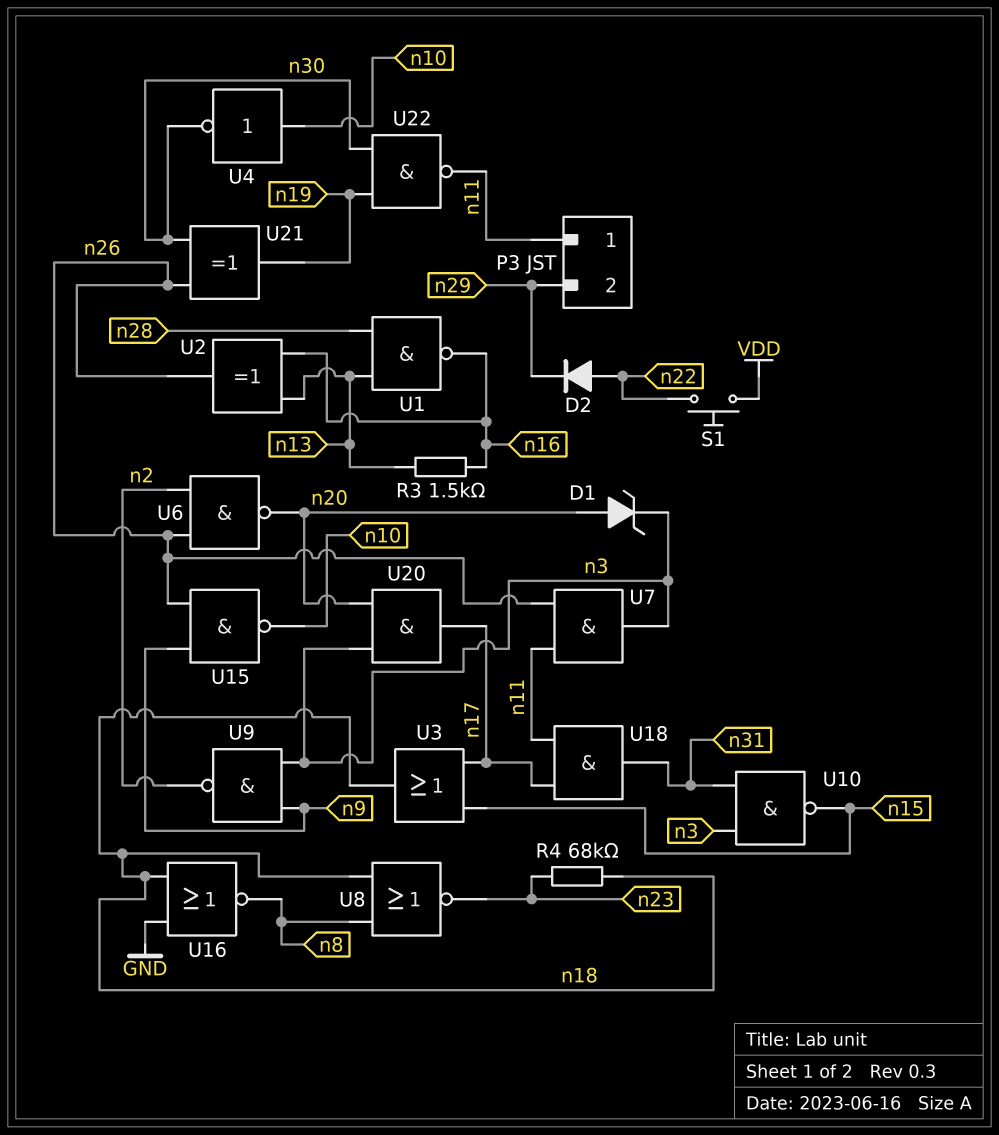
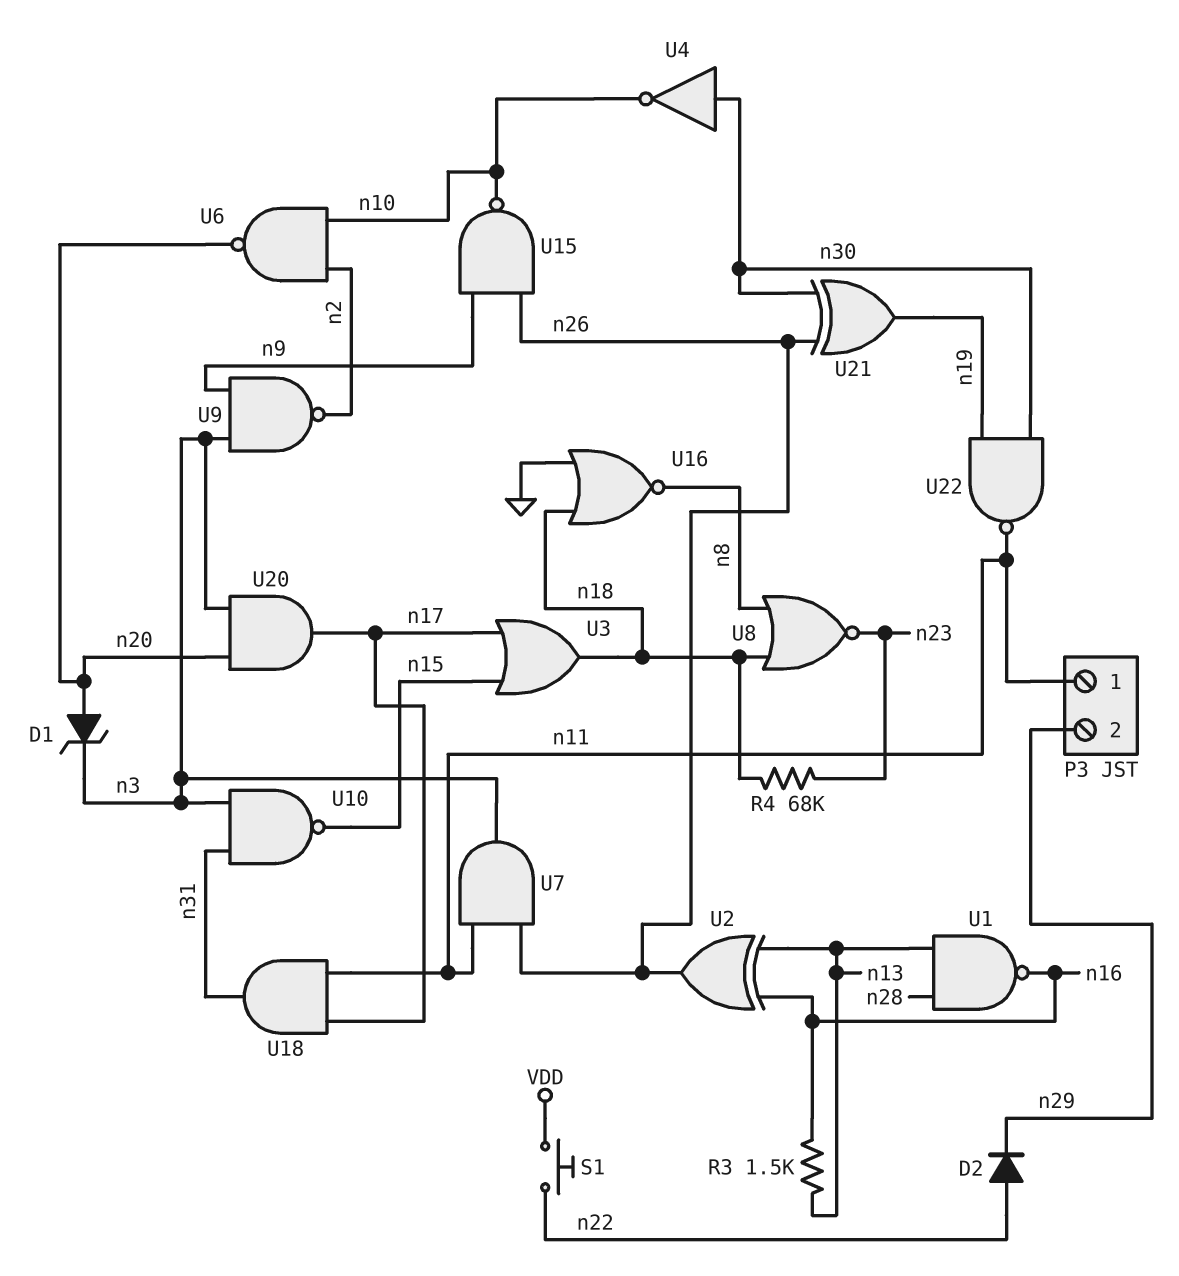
U4: NOT (in n10, out n30) -> NOT (in n30, out n10)
U6: NAND (in n2, in n26, out n20) -> NAND (in n2, in n10, out n20)

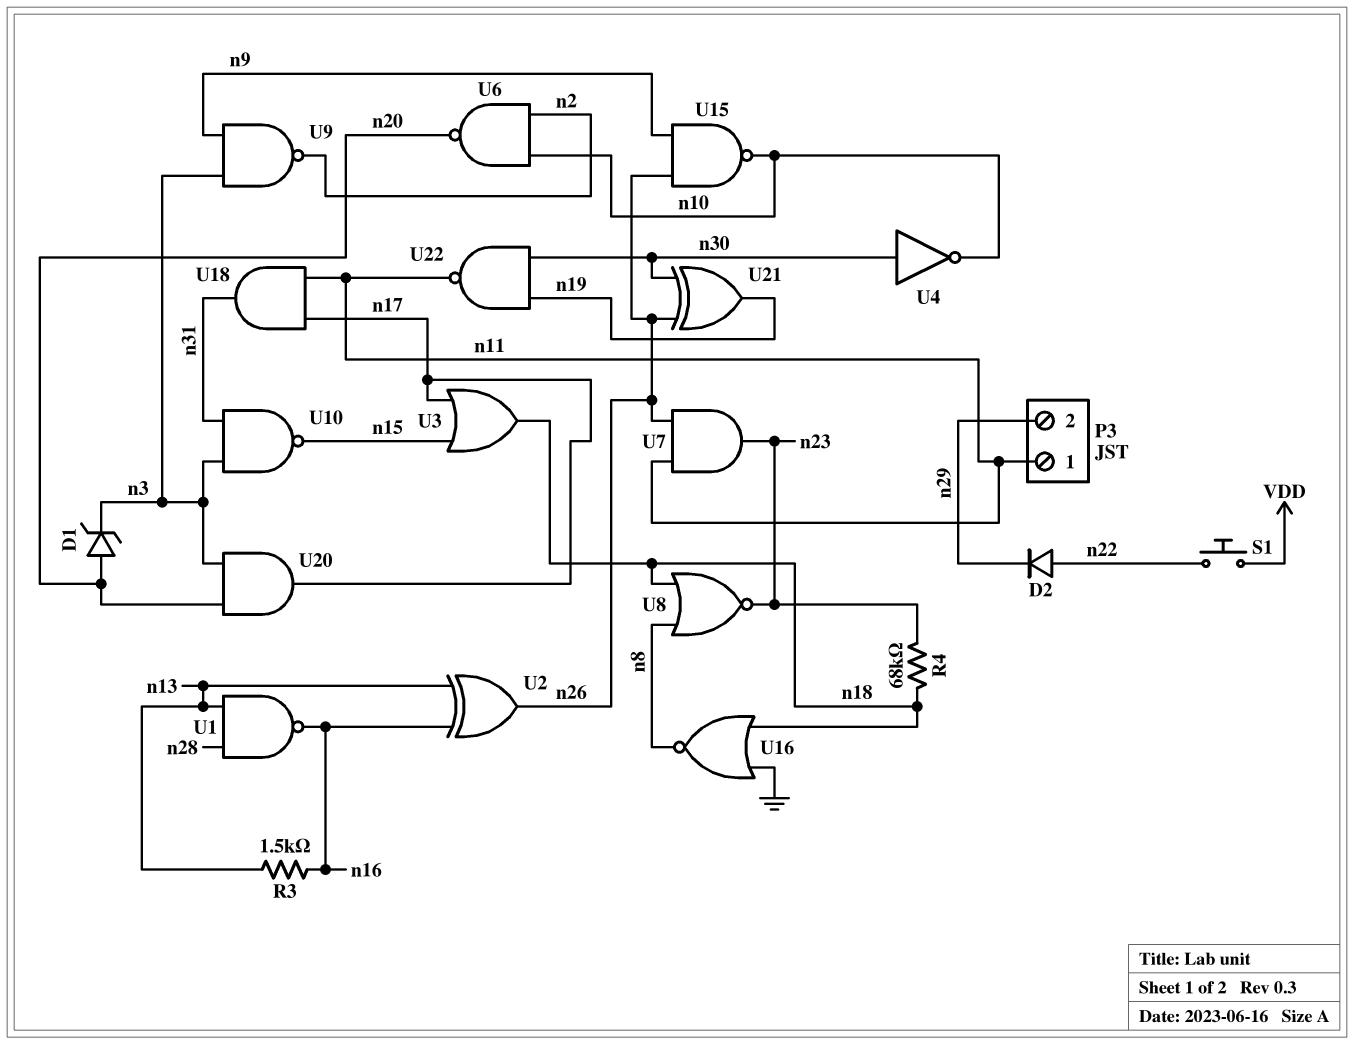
U7: AND (in n11, in n26, out n3) -> AND (in n11, in n26, out n23)

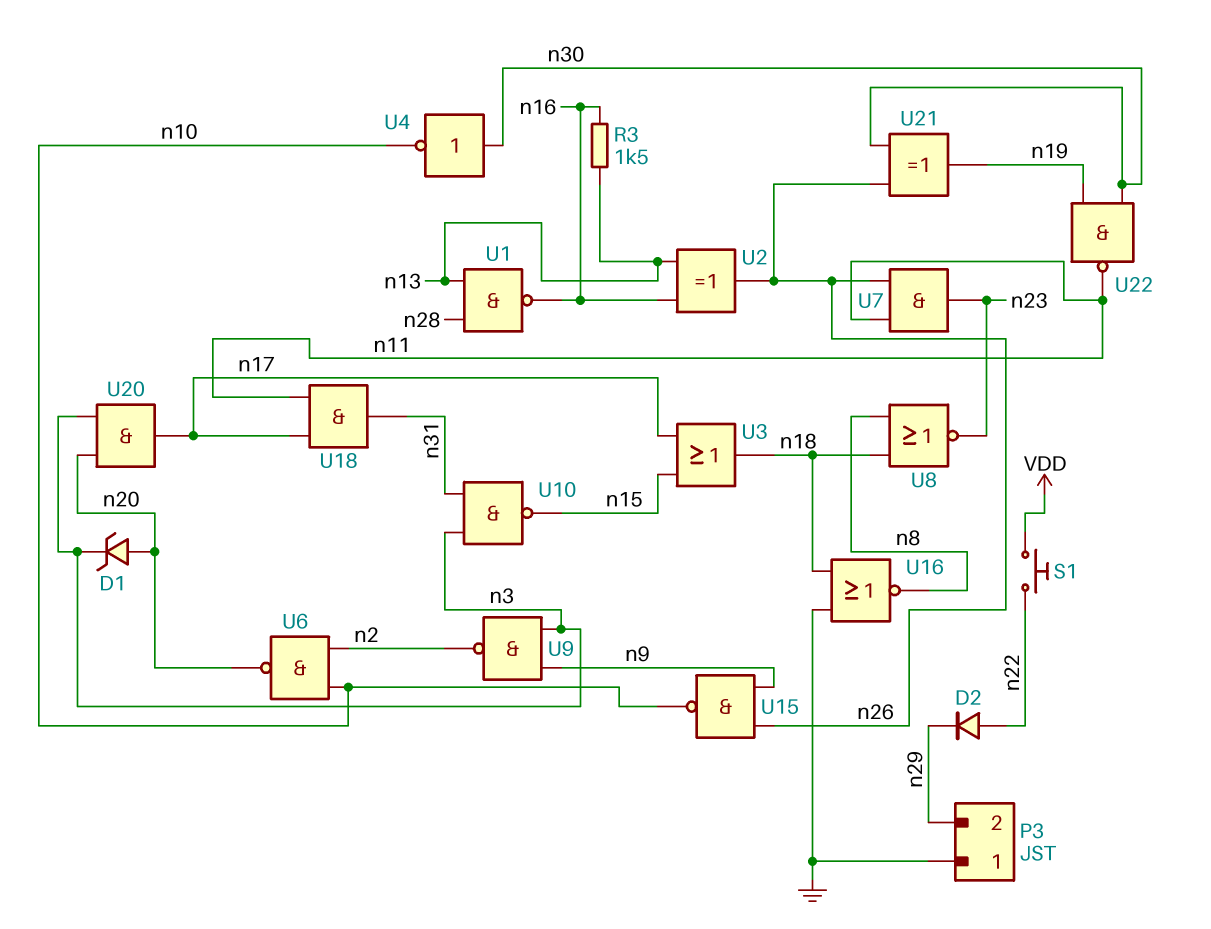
P3 pin 1: n11 -> GND
R4: 68k (n18, n23) -> none

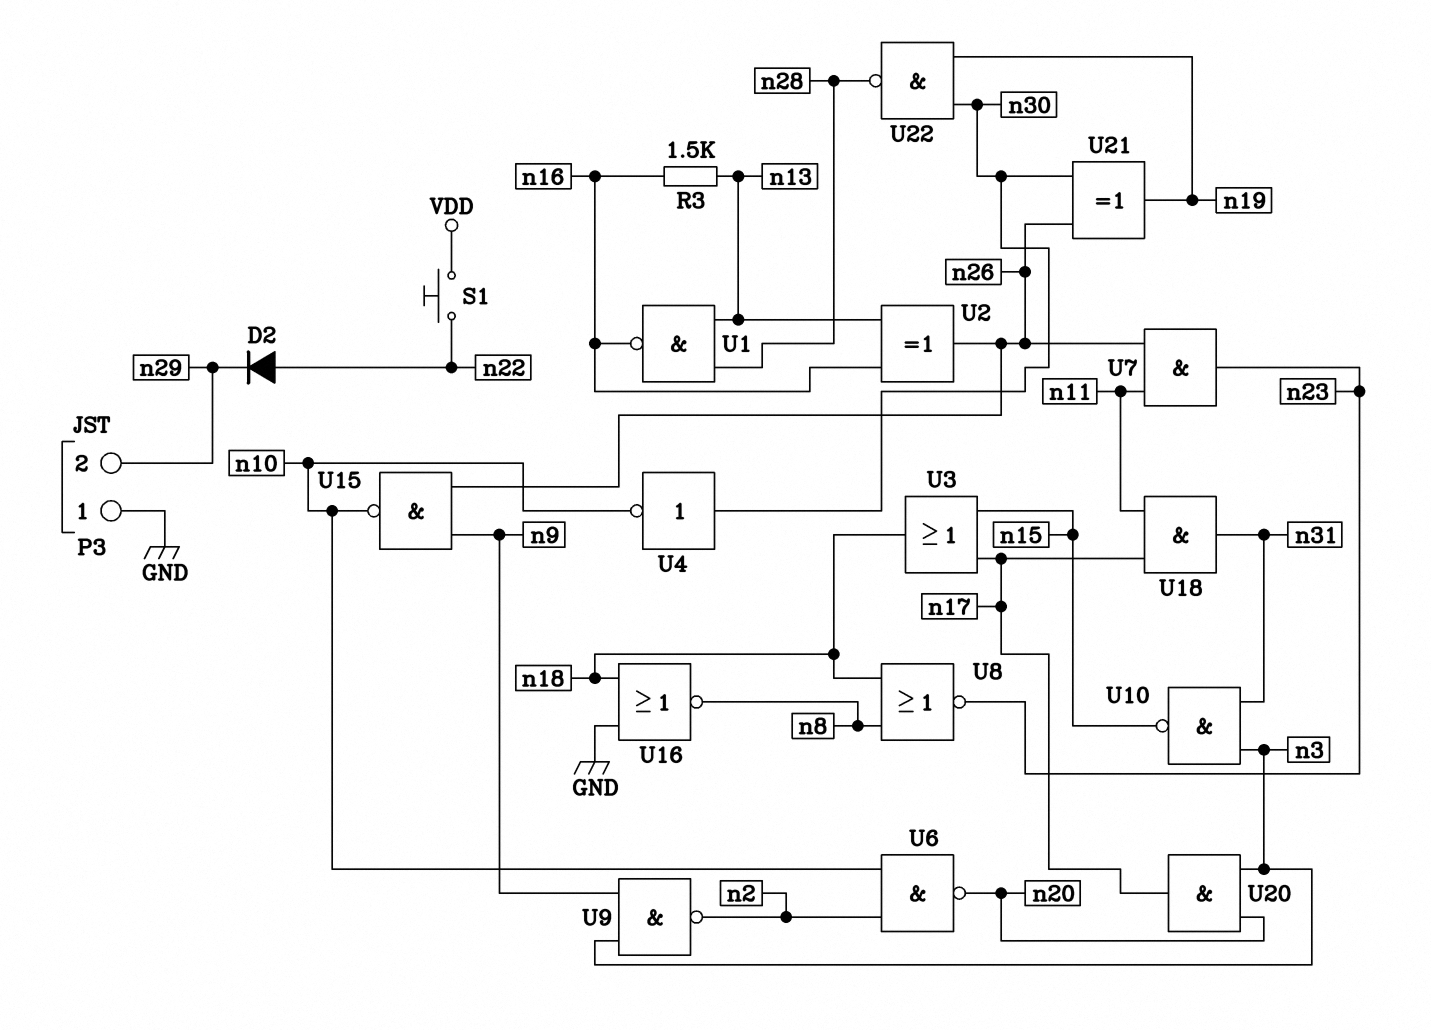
D1: zener (A n20, K n3) -> none
U22: NAND (in n19, in n30, out n11) -> NAND (in n19, in n30, out n28)

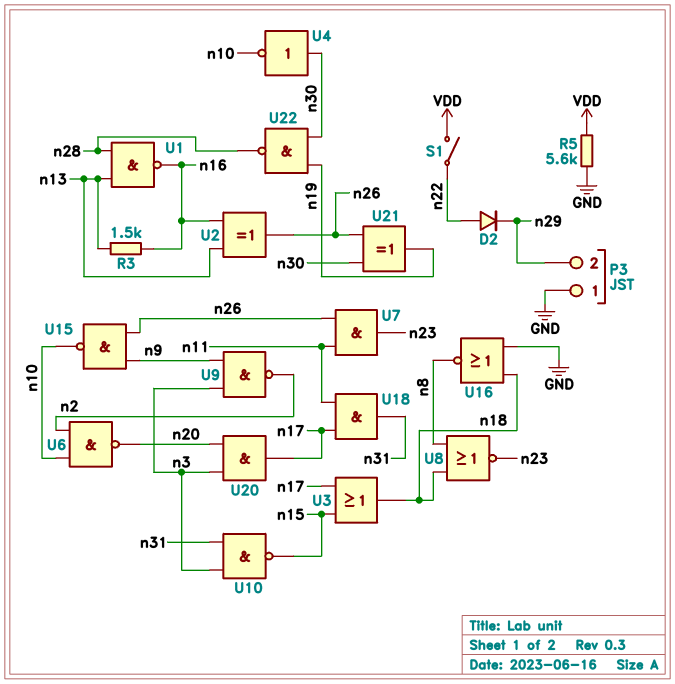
R5: none -> 5.6k (GND, VDD)
S1: button (VDD, n22) -> switch (VDD, n22)

